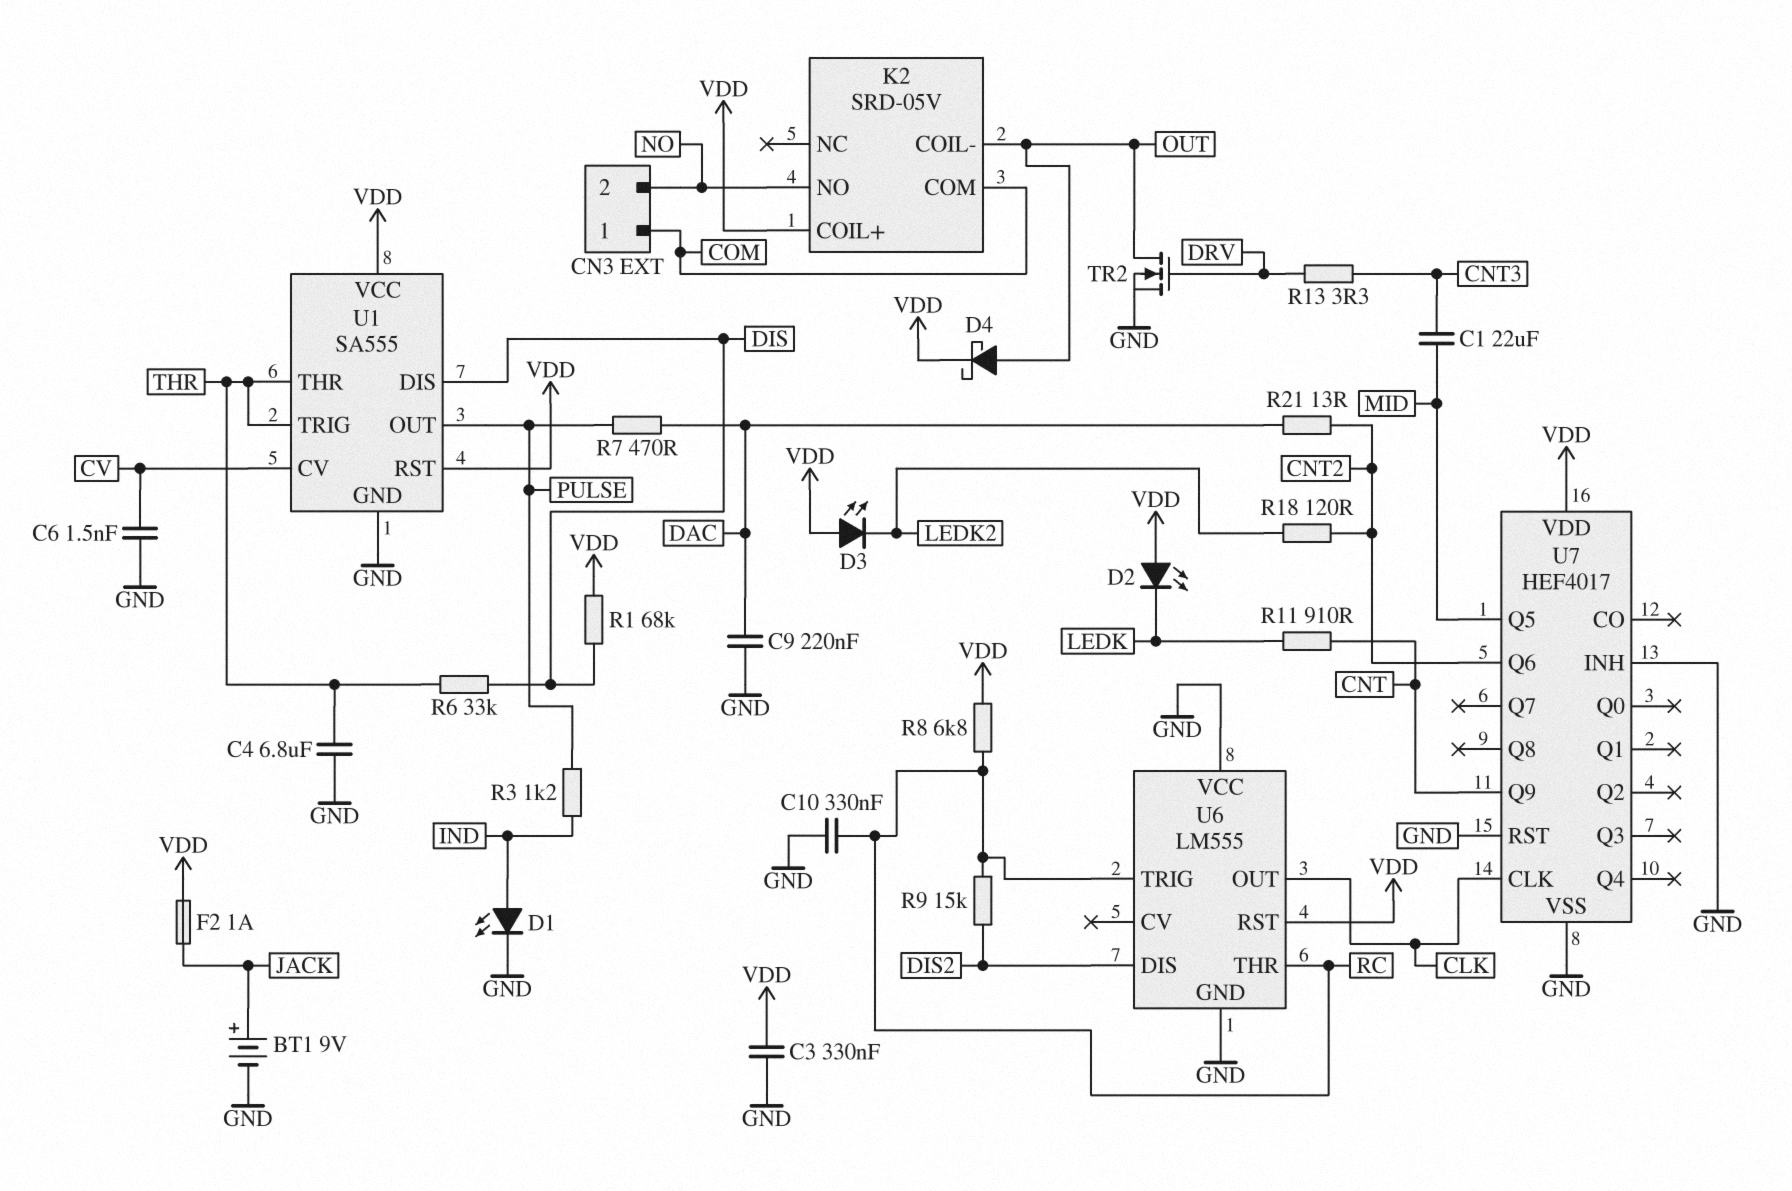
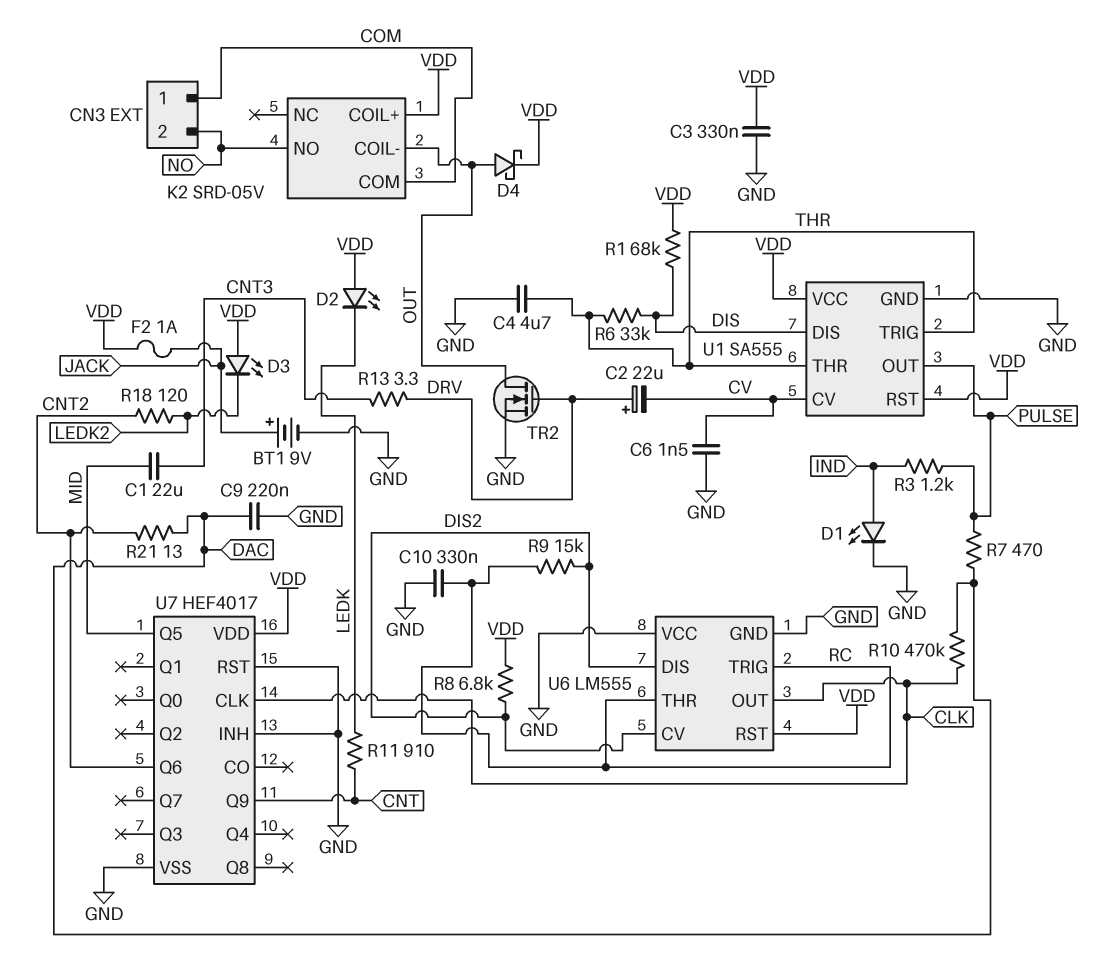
C2: none -> 22uF (plus DRV, minus CV)
C4: 6.8uF (GND, THR) -> 4.7uF (GND, THR)
R8: 6.8k (RC, VDD) -> 6.8k (DIS2, VDD)
R10: none -> 470k (CLK, DAC)
U6 pin CV: none -> DIS2

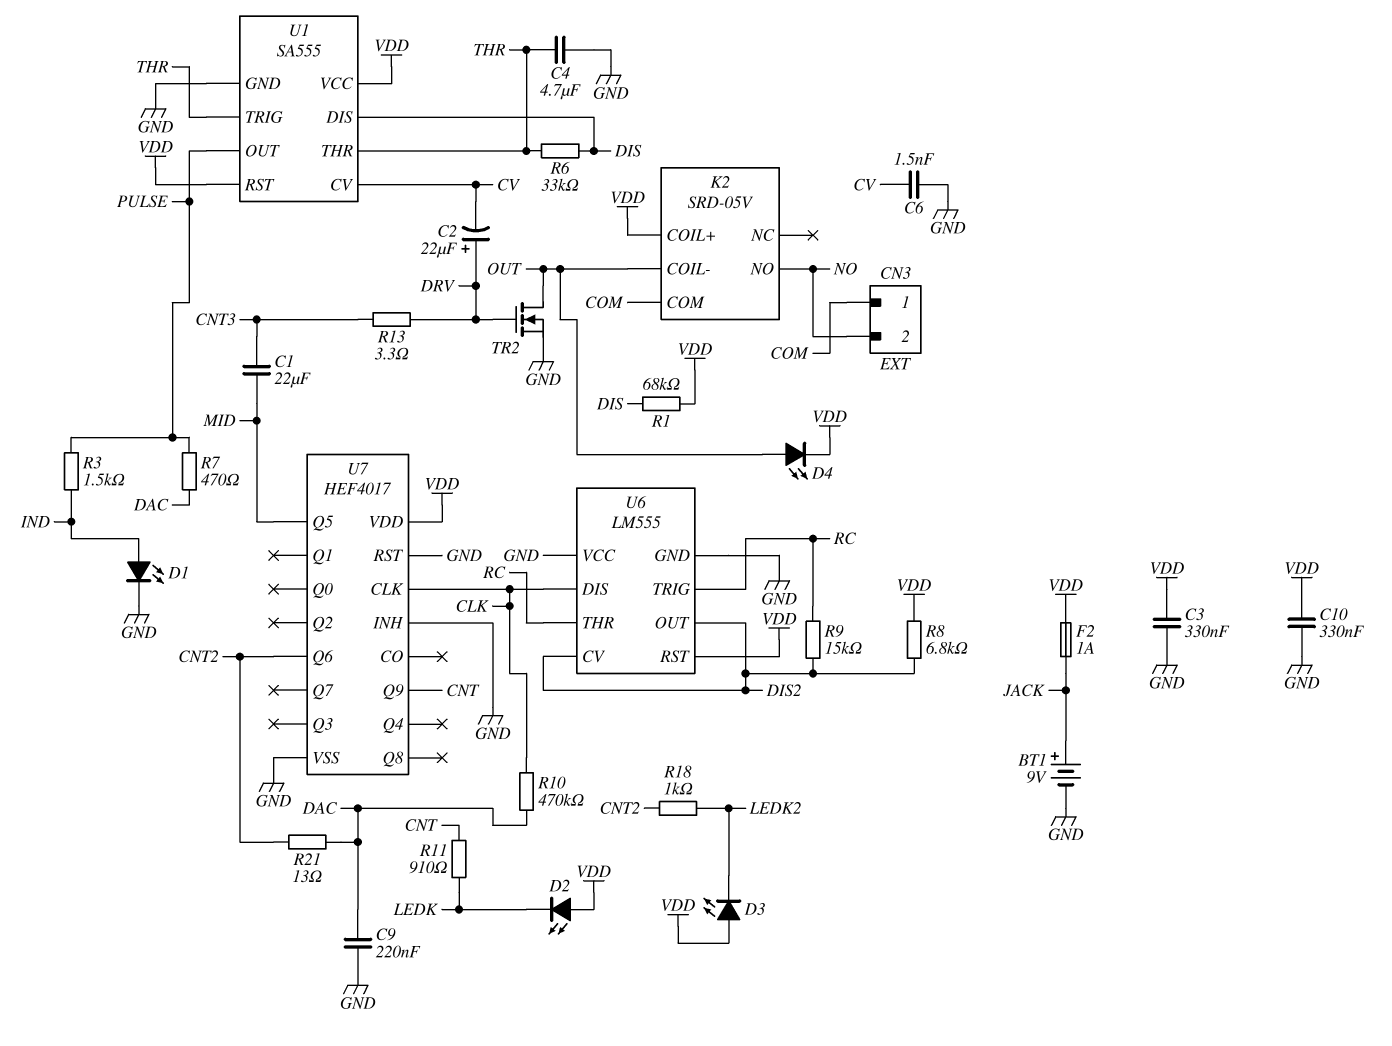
C10: 330nF (GND, RC) -> 330nF (GND, VDD)
D4: schottky (A OUT, K VDD) -> LED (A OUT, K VDD)
R3: 1.2k (IND, PULSE) -> 1.5k (IND, PULSE)
R18: 120 (CNT2, LEDK2) -> 1k (CNT2, LEDK2)
U6 pin DIS: DIS2 -> CLK
U6 pin OUT: CLK -> DIS2

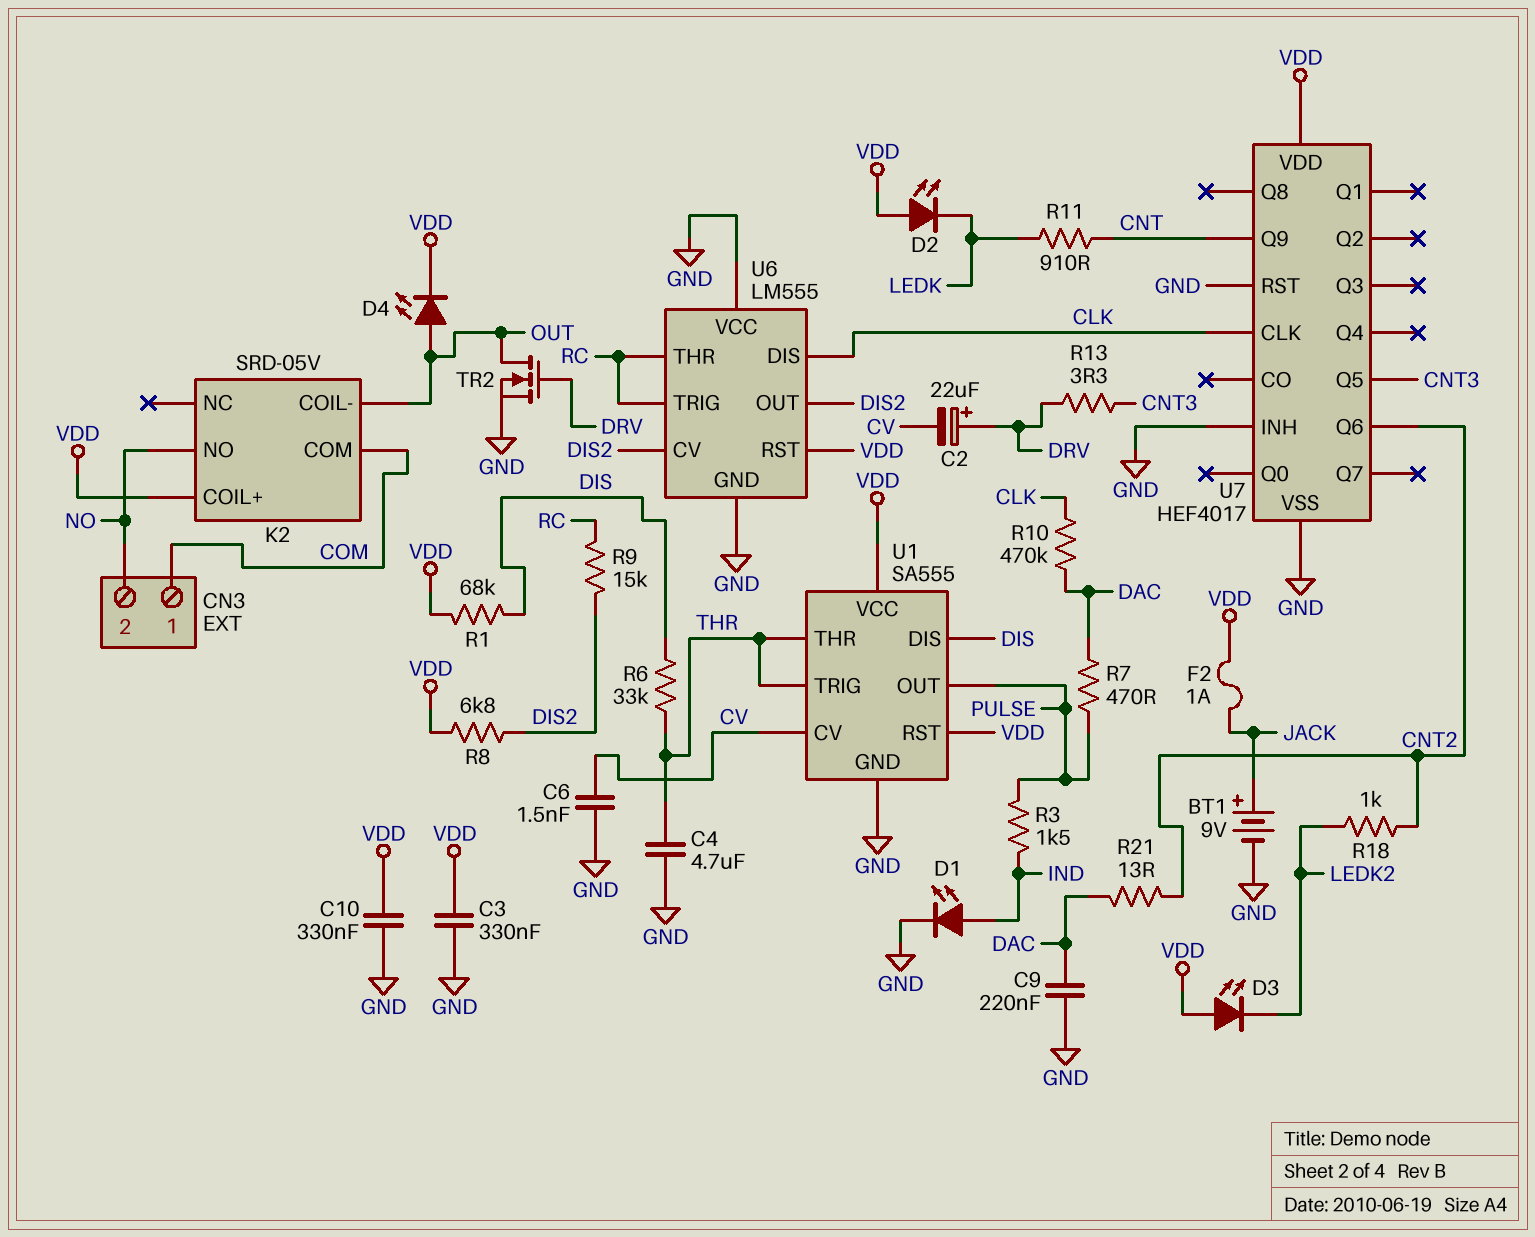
C1: 22uF (CNT3, MID) -> none
U7 pin Q5: MID -> CNT3

